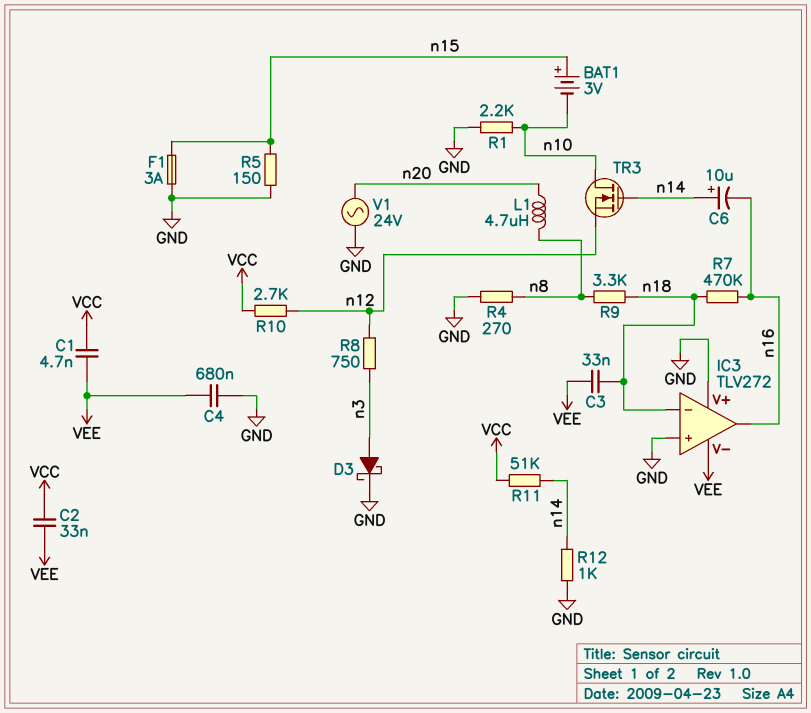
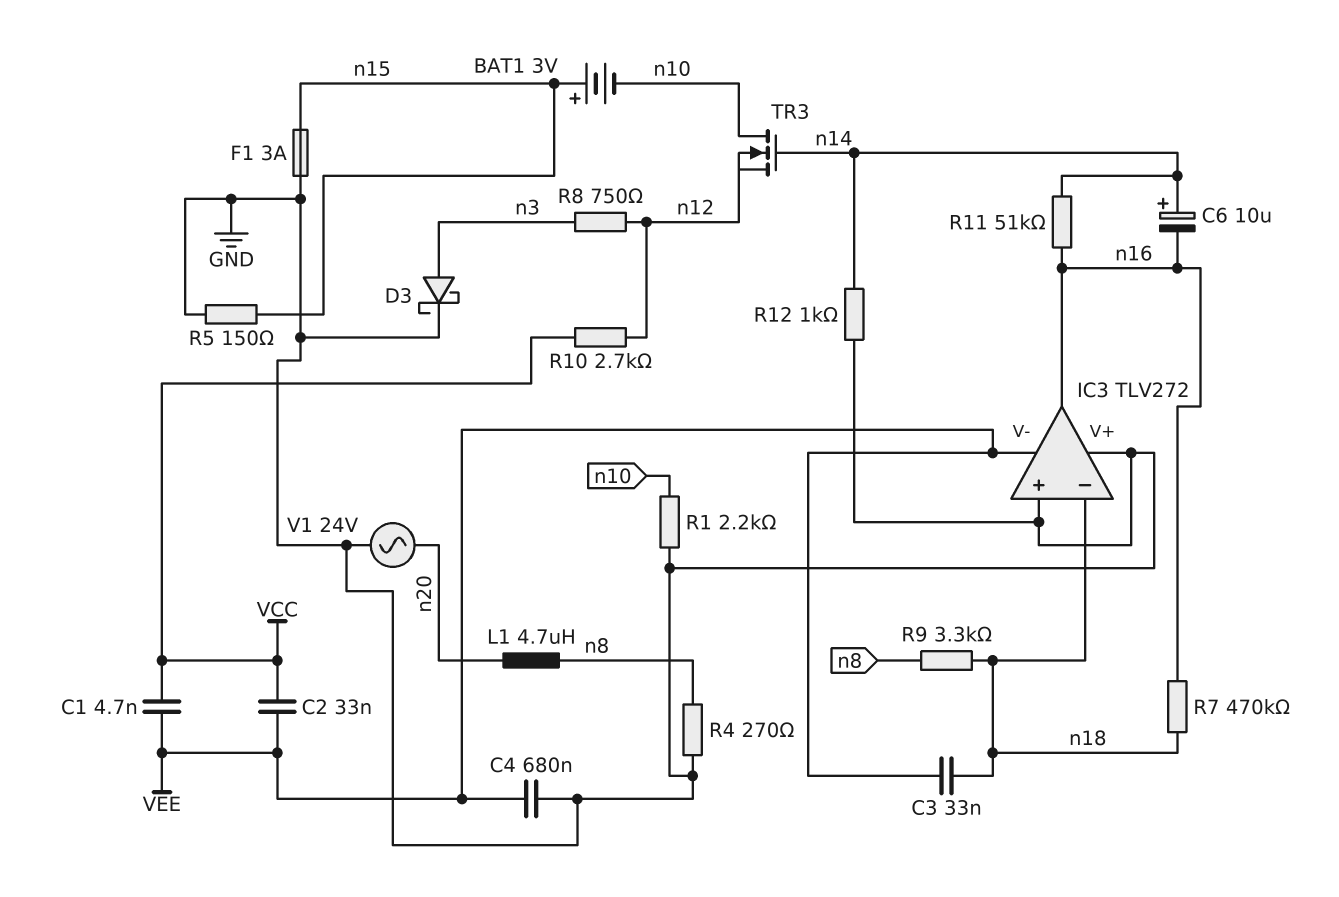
R11: 51k (VCC, n14) -> 51k (n14, n16)

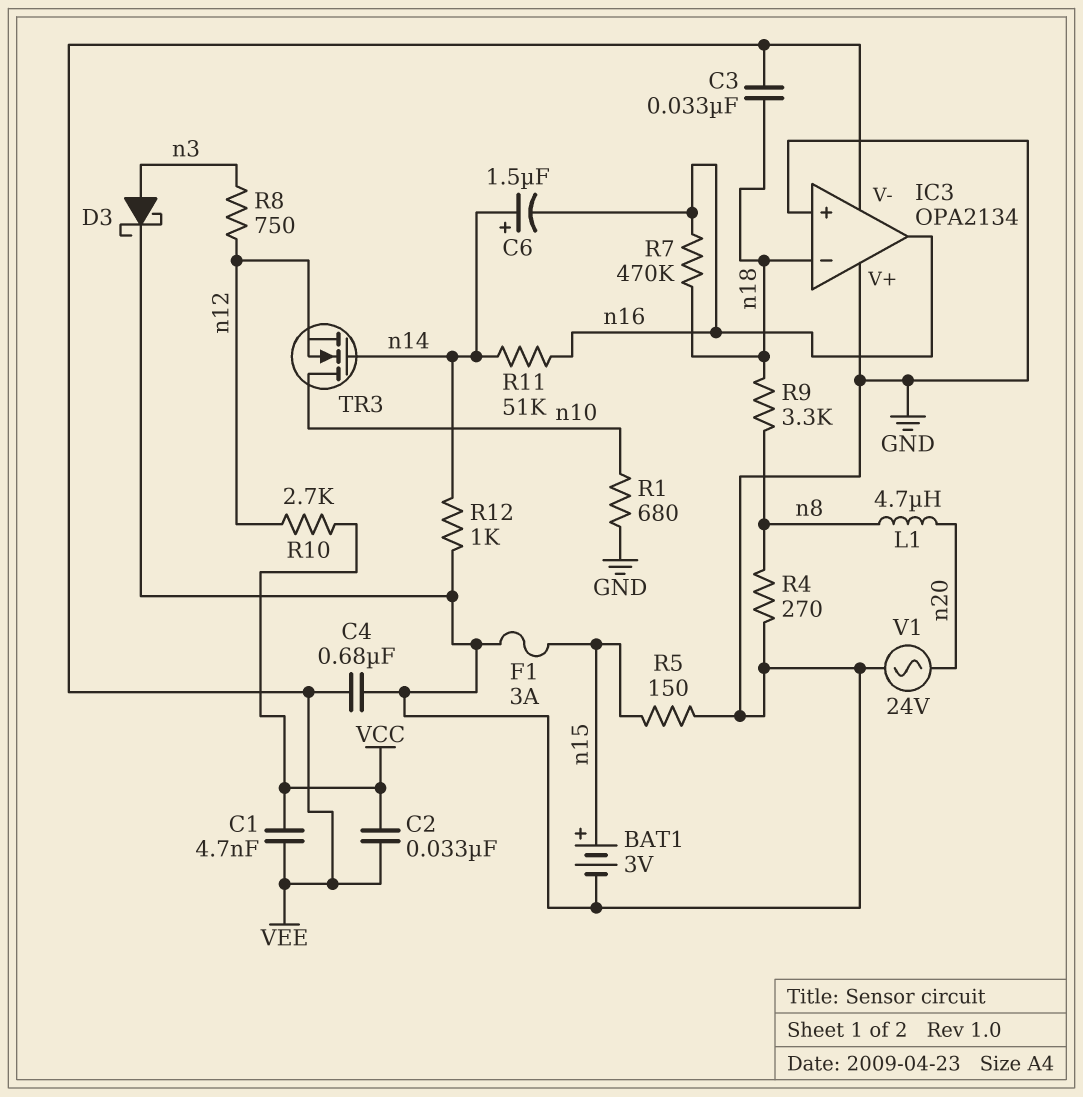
BAT1: 3V (plus n15, minus n10) -> 3V (plus n15, minus GND)
C6: 10uF (plus n14, minus n16) -> 1.5uF (plus n14, minus n16)
IC3: TLV272 -> OPA2134
R1: 2.2k (GND, n10) -> 680 (GND, n10)

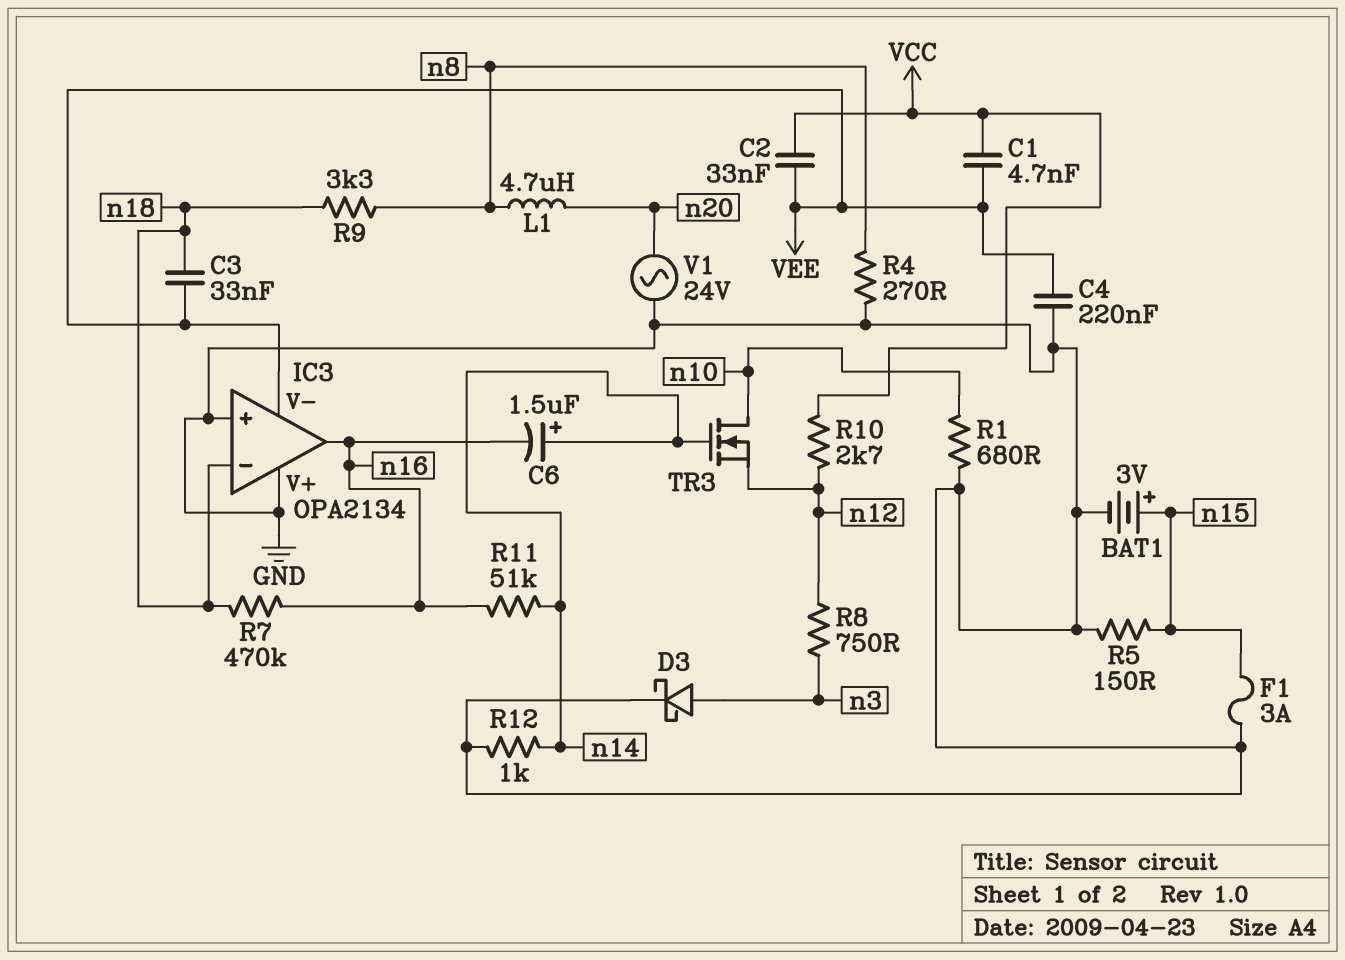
C4: 680nF (GND, VEE) -> 220nF (GND, VEE)

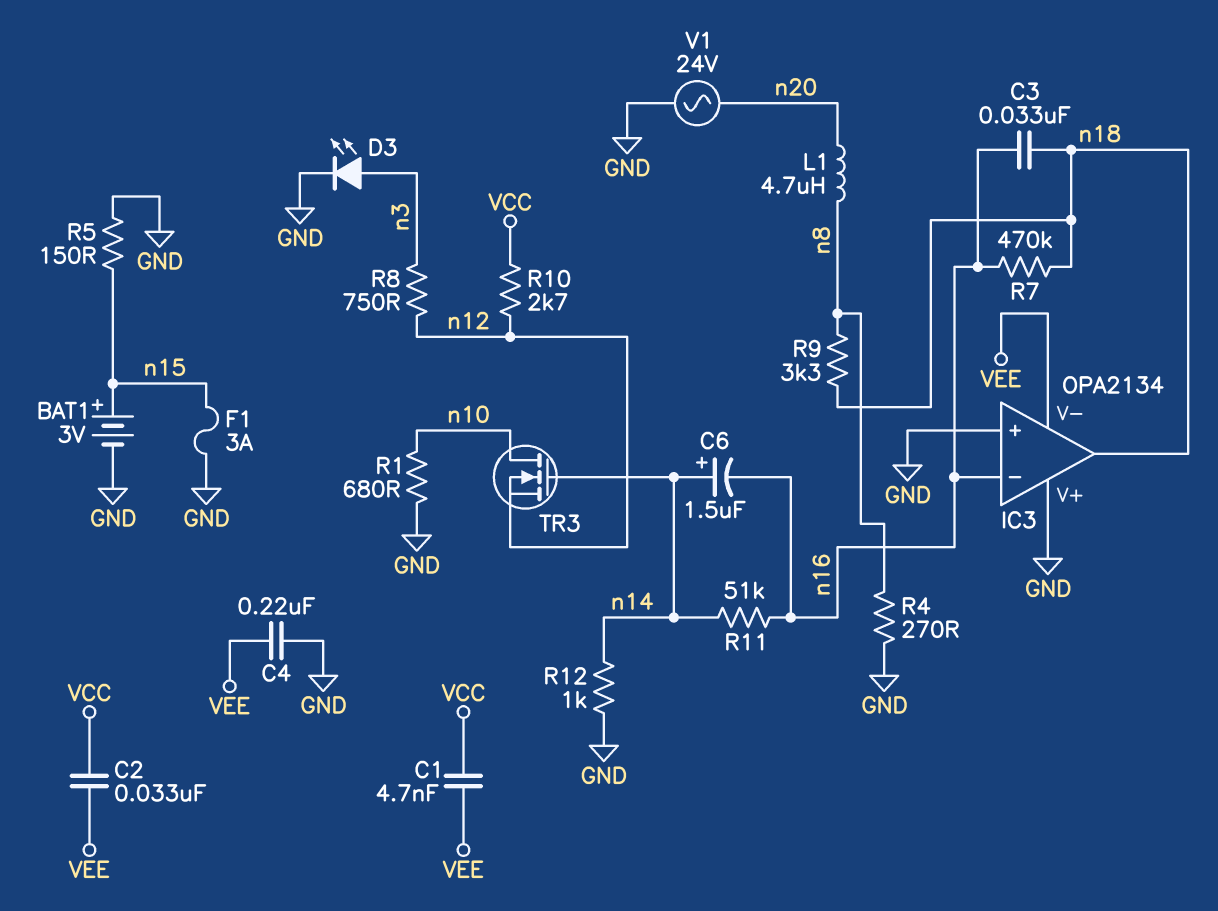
C3: 33nF (VEE, n18) -> 33nF (n16, n18)
D3: schottky (A n3, K GND) -> LED (A n3, K GND)
IC3 pin in-: n18 -> n16
IC3 pin out: n16 -> n18

